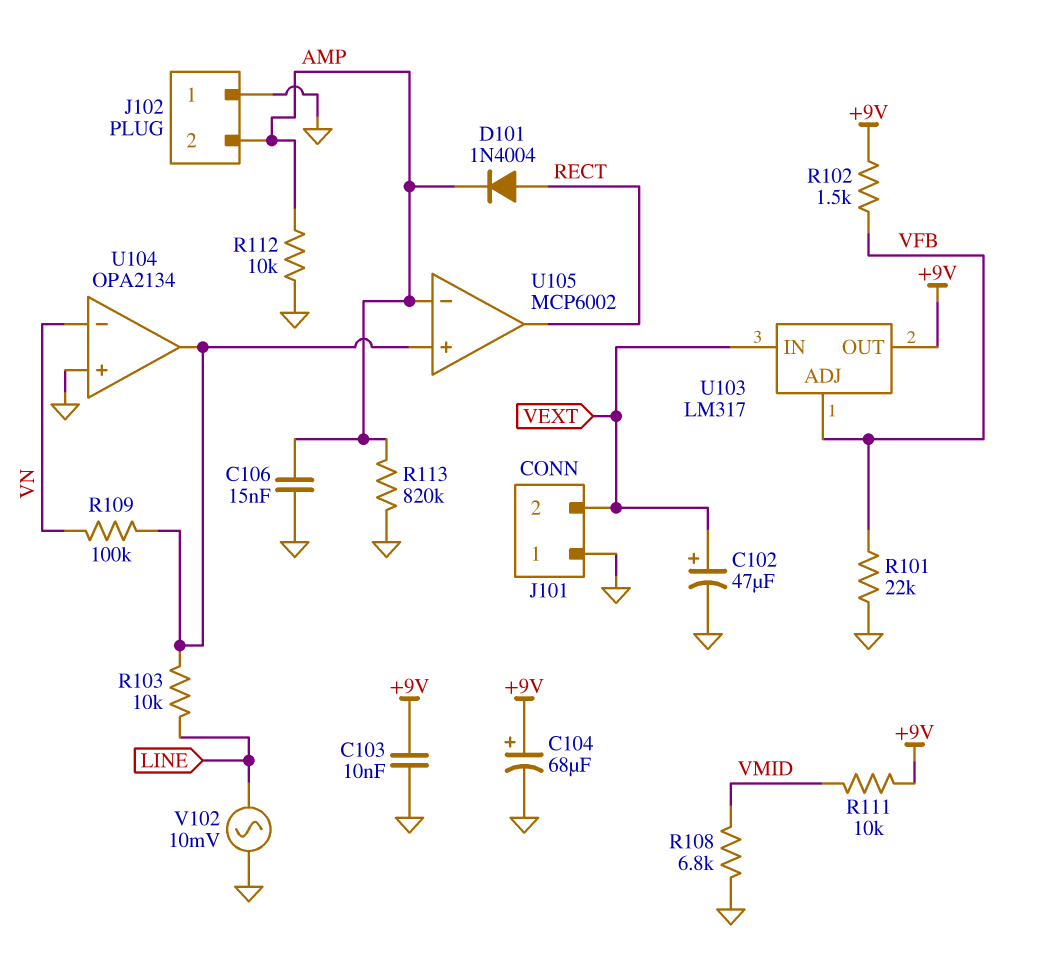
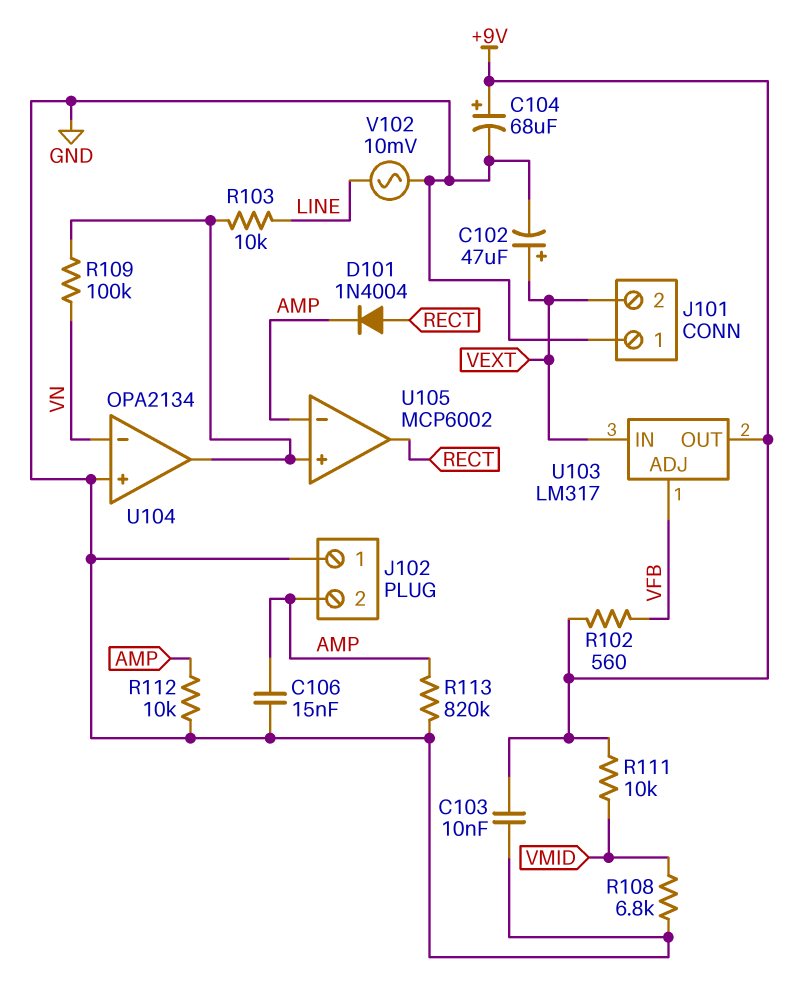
R101: 22k (GND, VFB) -> none
R102: 1.5k (+9V, VFB) -> 560 (+9V, VFB)

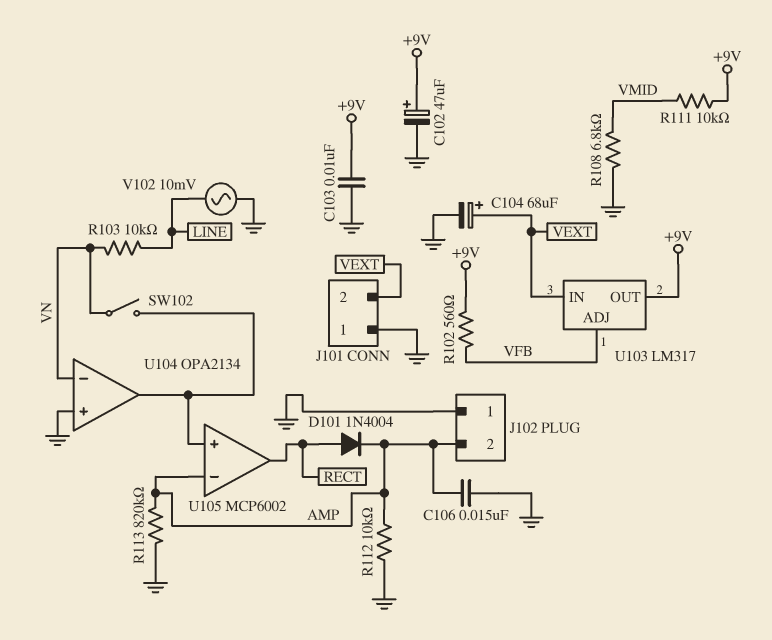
C102: 47uF (plus VEXT, minus GND) -> 47uF (plus +9V, minus GND)
C104: 68uF (plus +9V, minus GND) -> 68uF (plus VEXT, minus GND)
R103: 10k (LINE, U104/out) -> 10k (LINE, VN)
R109: 100k (U104/out, VN) -> none
SW102: none -> switch (U104/out, VN)

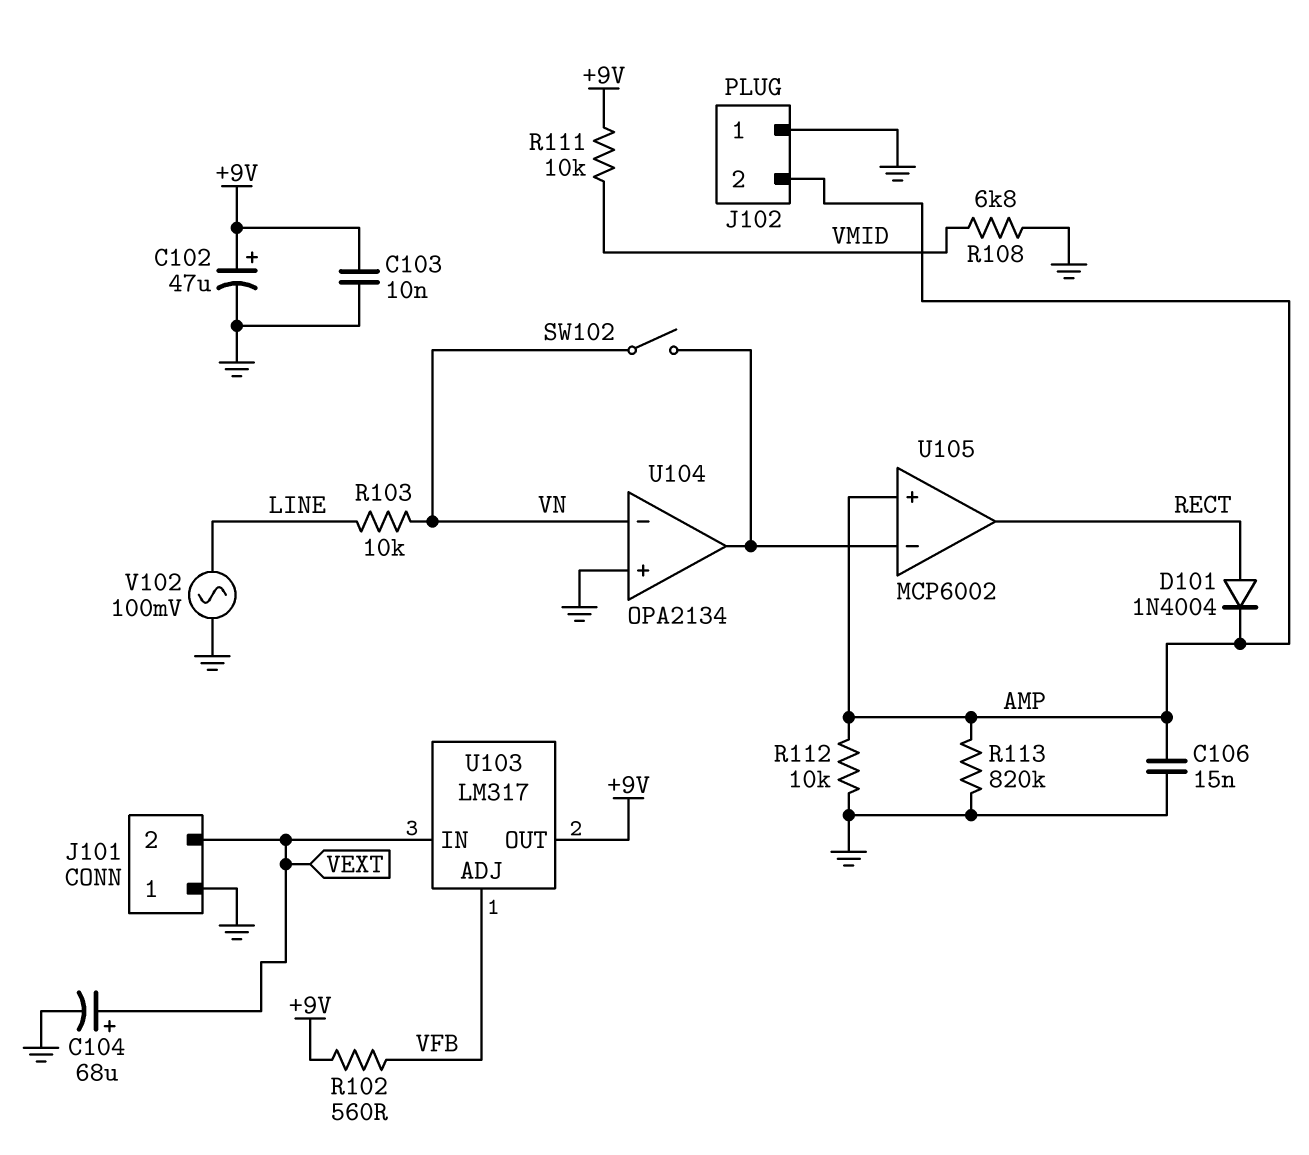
U105 pin in+: U104/out -> AMP
U105 pin in-: AMP -> U104/out
V102: AC 10mV (GND, LINE) -> AC 100mV (GND, LINE)

